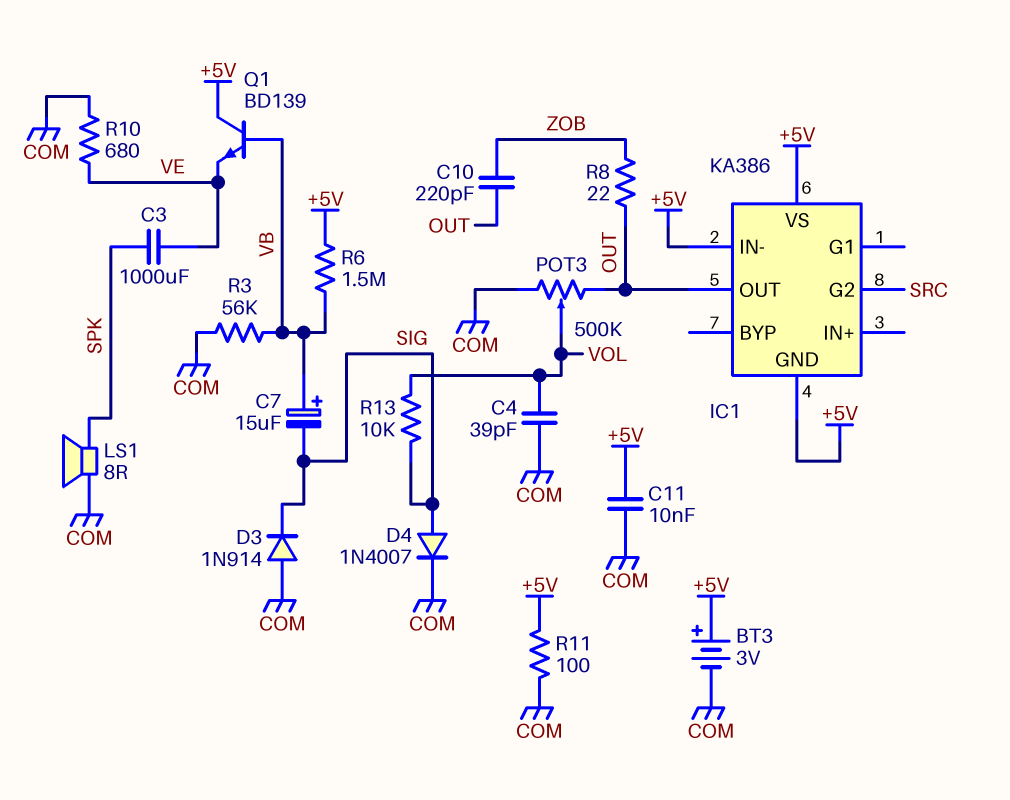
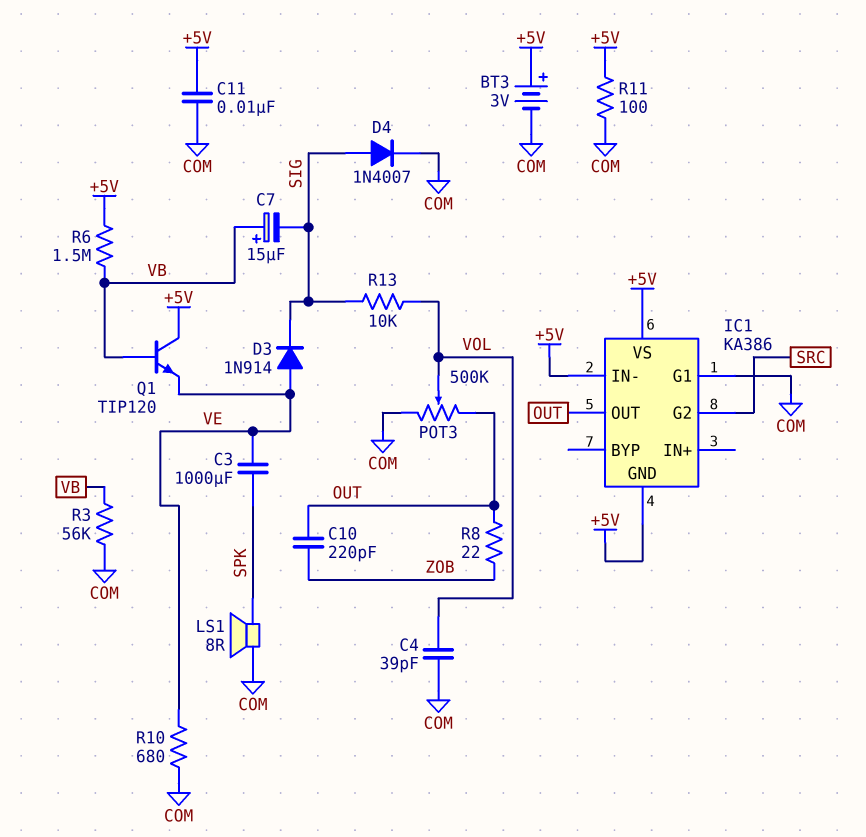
D3: diode 1N914 (A COM, K SIG) -> diode 1N914 (A VE, K SIG)
IC1 pin G1: none -> COM
Q1: NPN BD139 (B VB, C +5V, E VE) -> NPN TIP120 (B VB, C +5V, E VE)

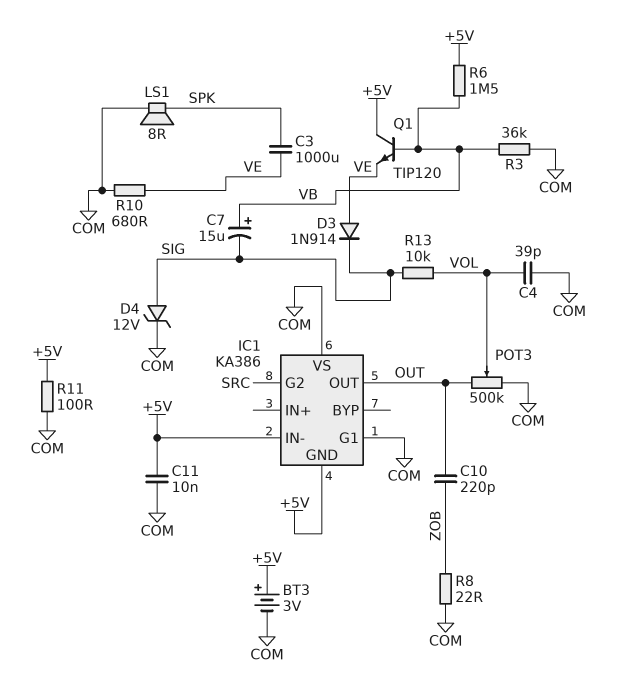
D4: diode 1N4007 (A SIG, K COM) -> zener 12V (A SIG, K COM)
IC1 pin VS: +5V -> COM
R3: 56k (COM, VB) -> 36k (COM, VB)
R8: 22 (OUT, ZOB) -> 22 (COM, ZOB)

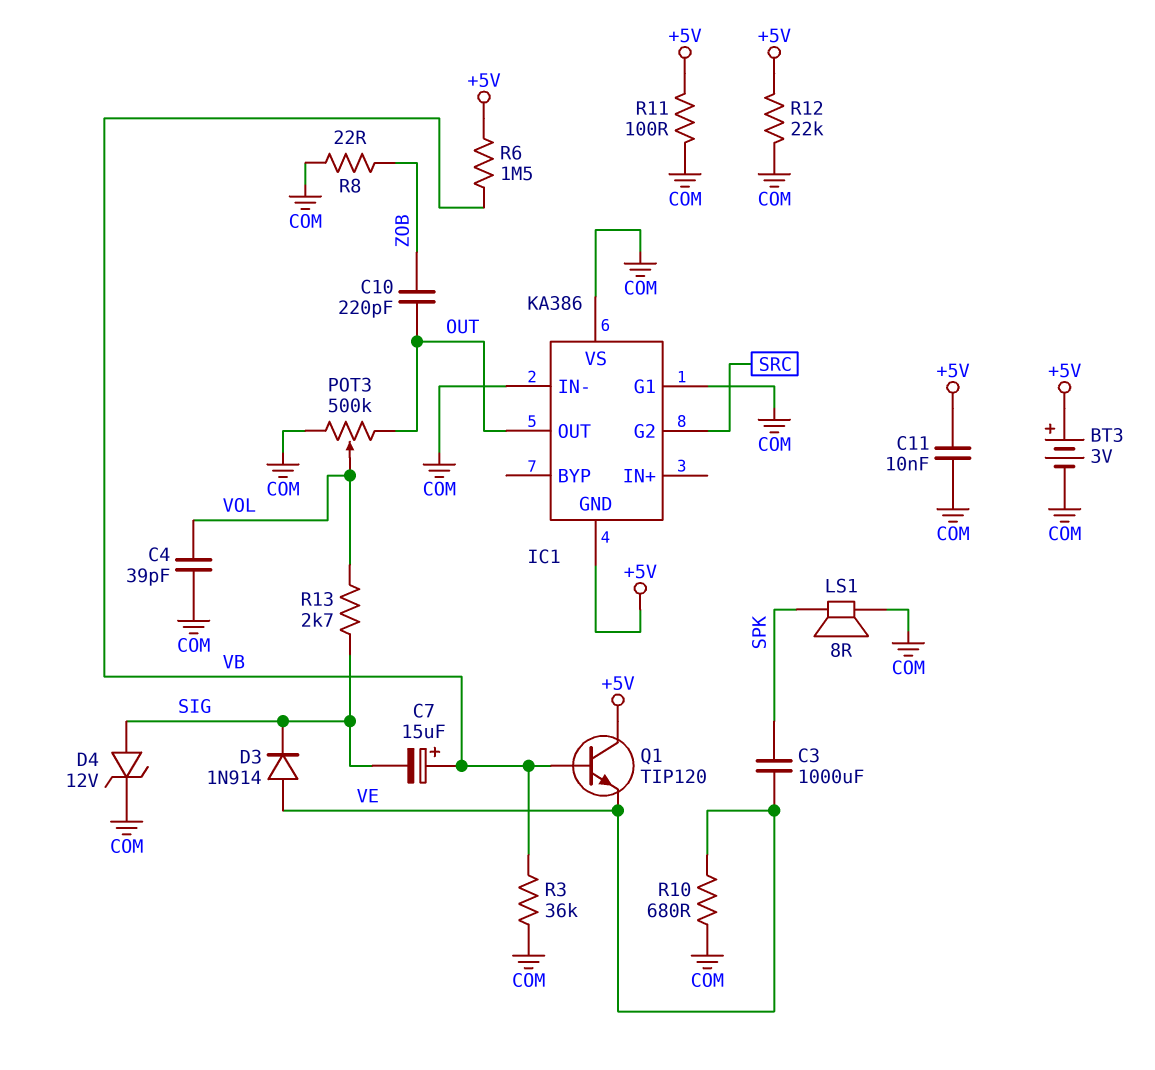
IC1 pin IN-: +5V -> COM
R12: none -> 22k (+5V, COM)
R13: 10k (SIG, VOL) -> 2.7k (SIG, VOL)

